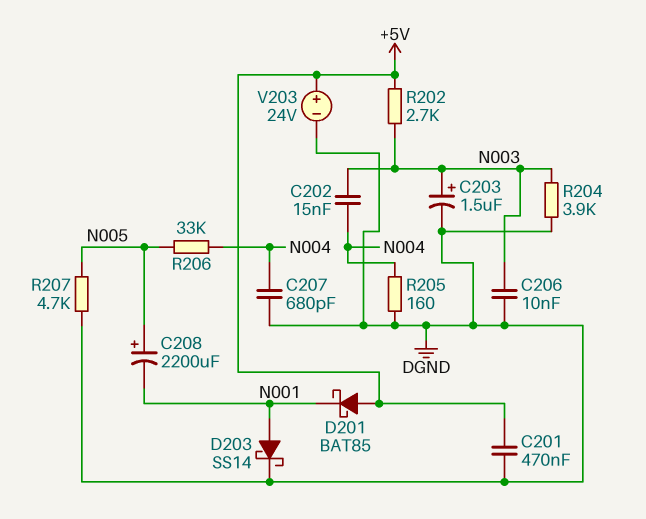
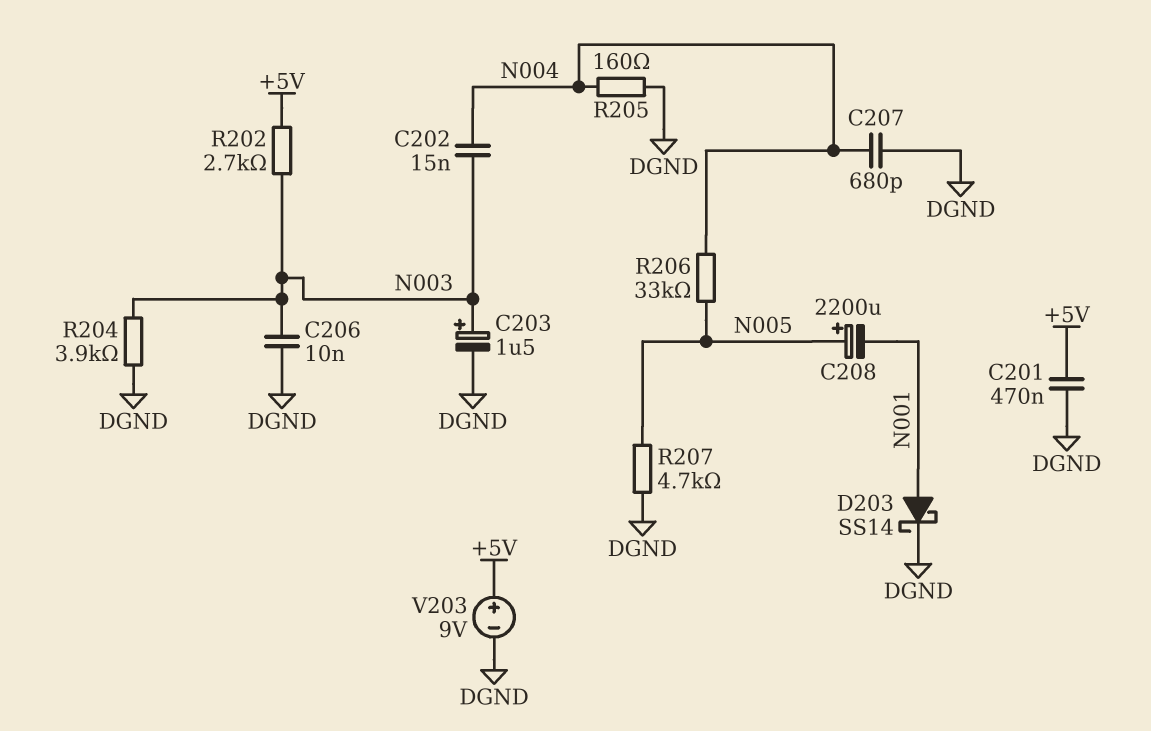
D201: schottky BAT85 (A +5V, K N001) -> none
V203: 24V (plus +5V, minus DGND) -> 9V (plus +5V, minus DGND)

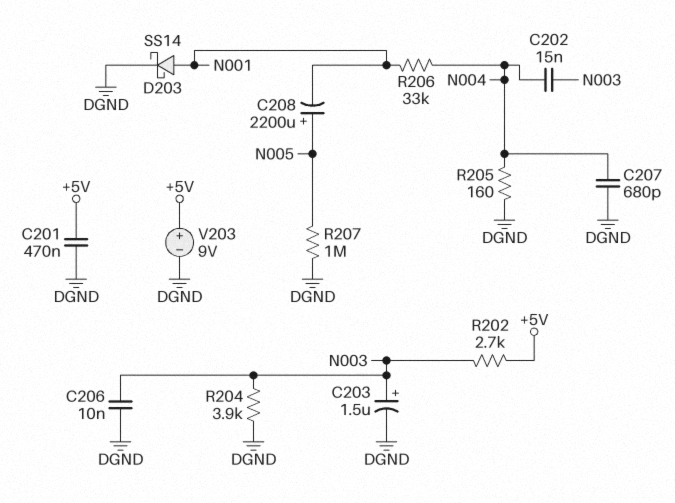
R206: 33k (N004, N005) -> 33k (N001, N004)
R207: 4.7k (DGND, N005) -> 1M (DGND, N005)

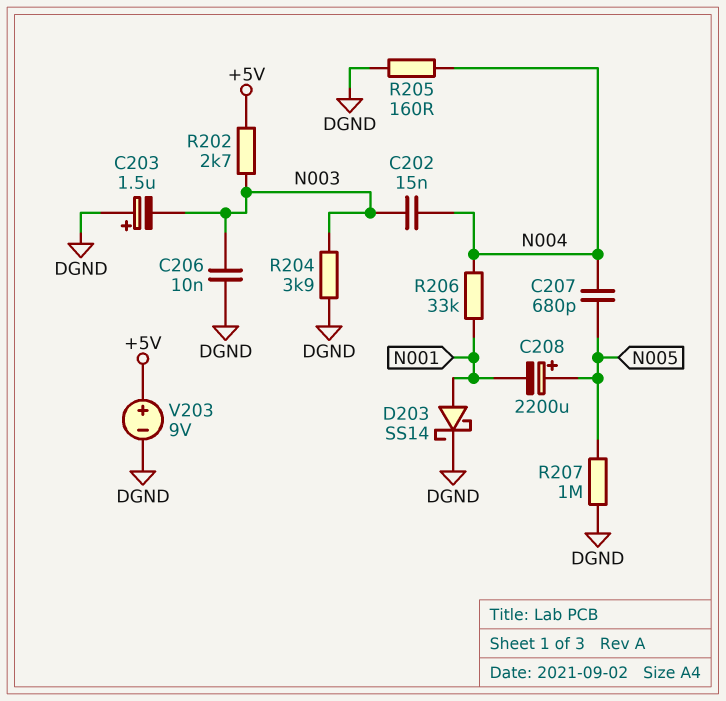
C201: 470nF (+5V, DGND) -> none
C203: 1.5uF (plus N003, minus DGND) -> 1.5uF (plus DGND, minus N003)
C207: 680pF (DGND, N004) -> 680pF (N004, N005)

